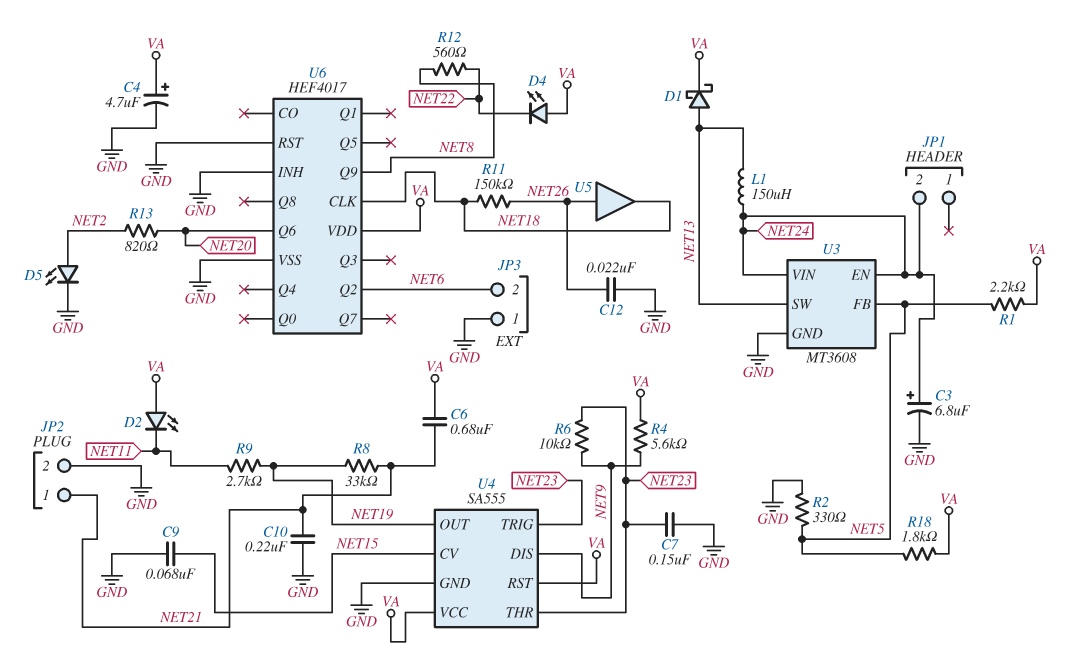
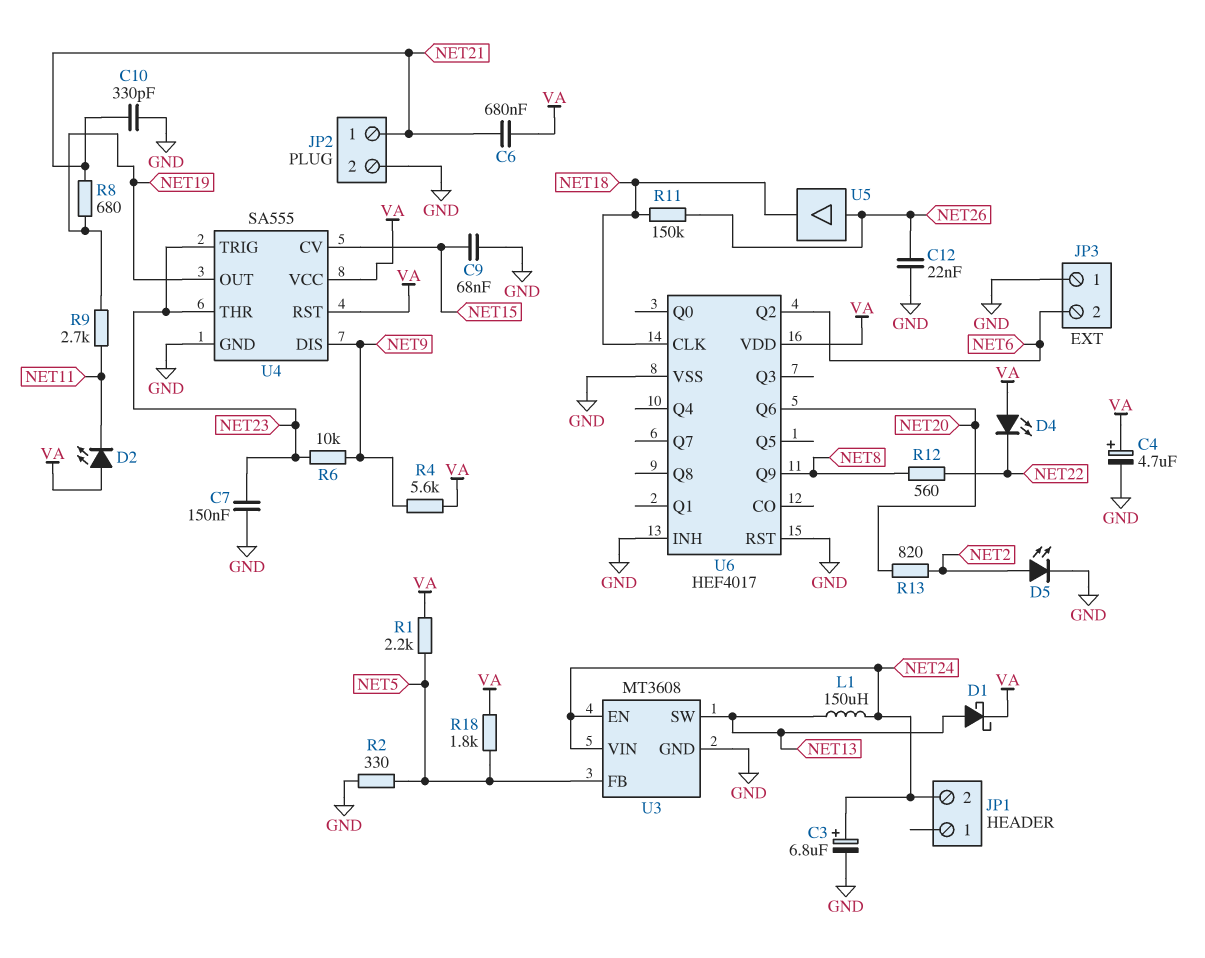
C10: 220nF (GND, NET21) -> 330pF (GND, NET21)
R8: 33k (NET19, NET21) -> 680 (NET19, NET21)

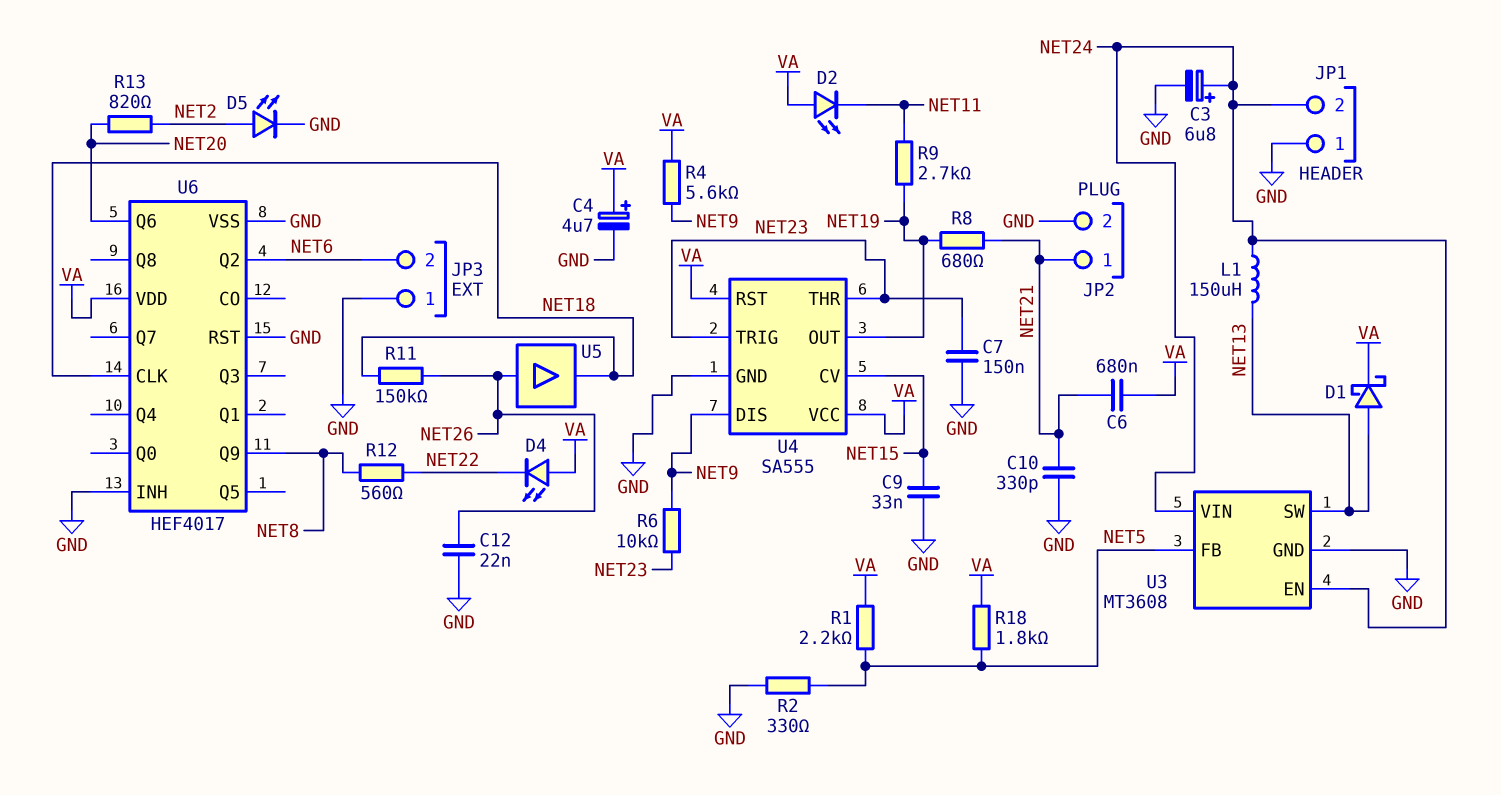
C9: 68nF (GND, NET15) -> 33nF (GND, NET15)
JP1 pin 1: none -> GND

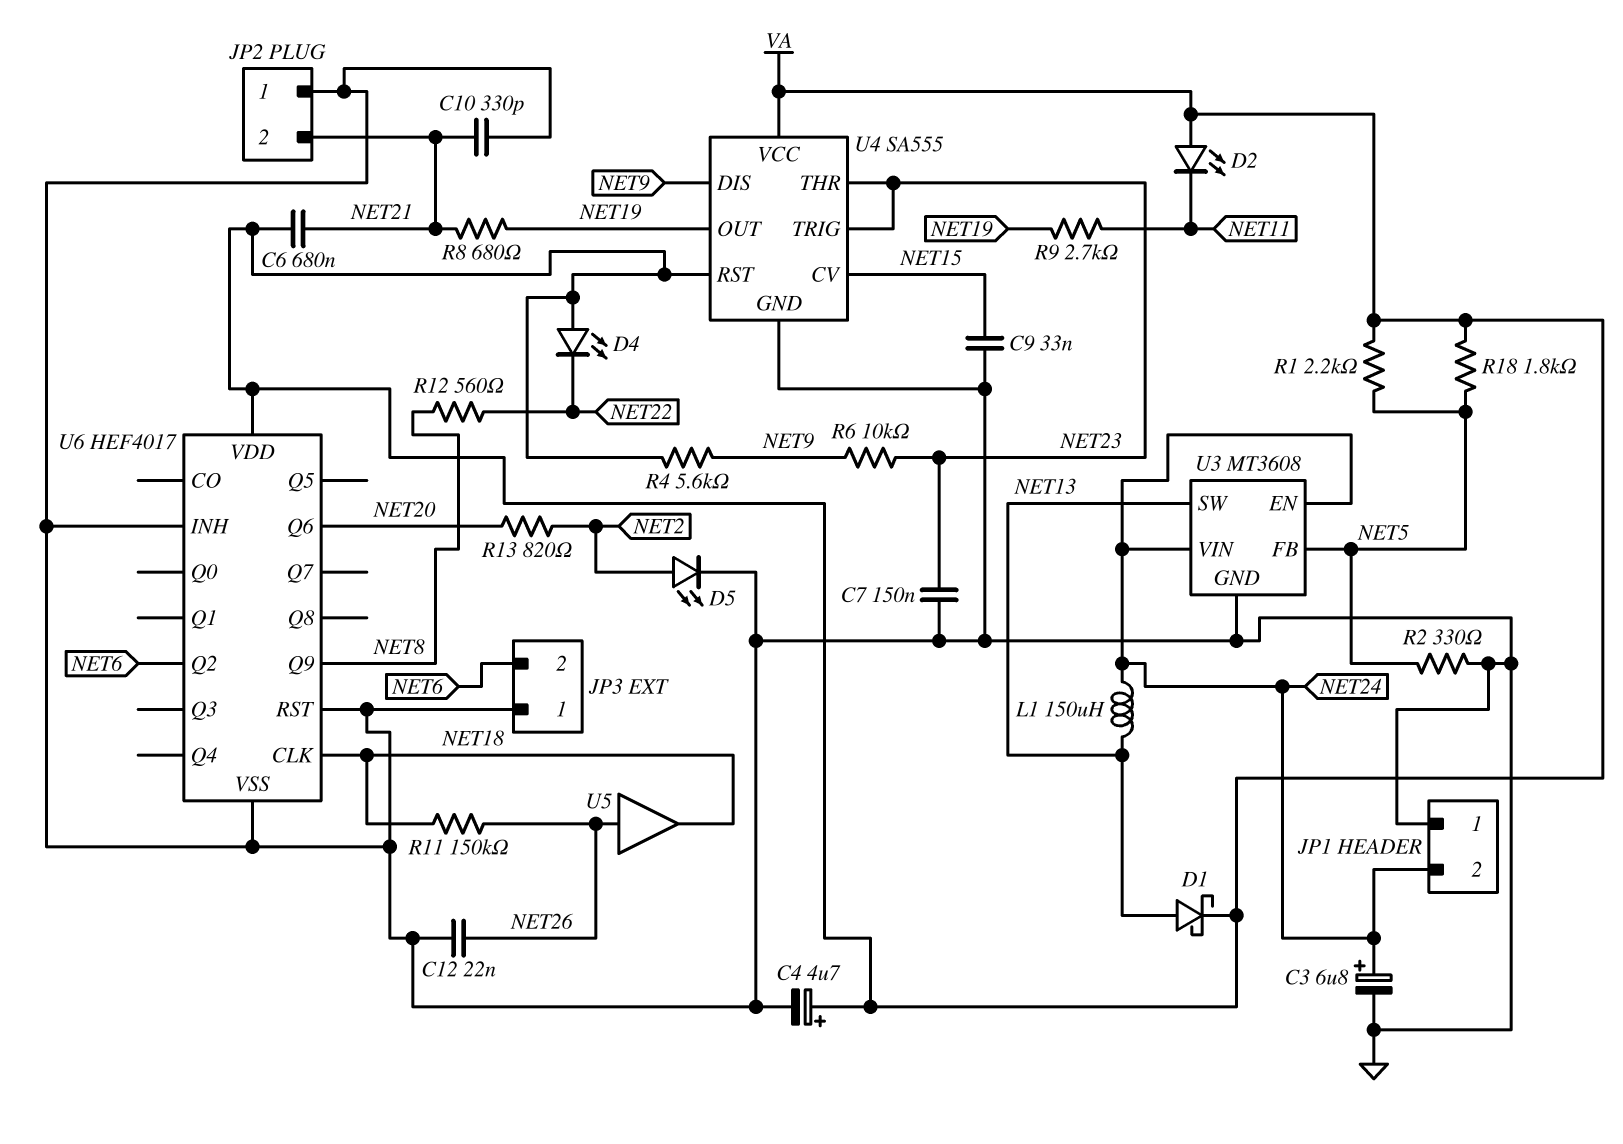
JP2 pin 1: NET21 -> GND
JP2 pin 2: GND -> NET21

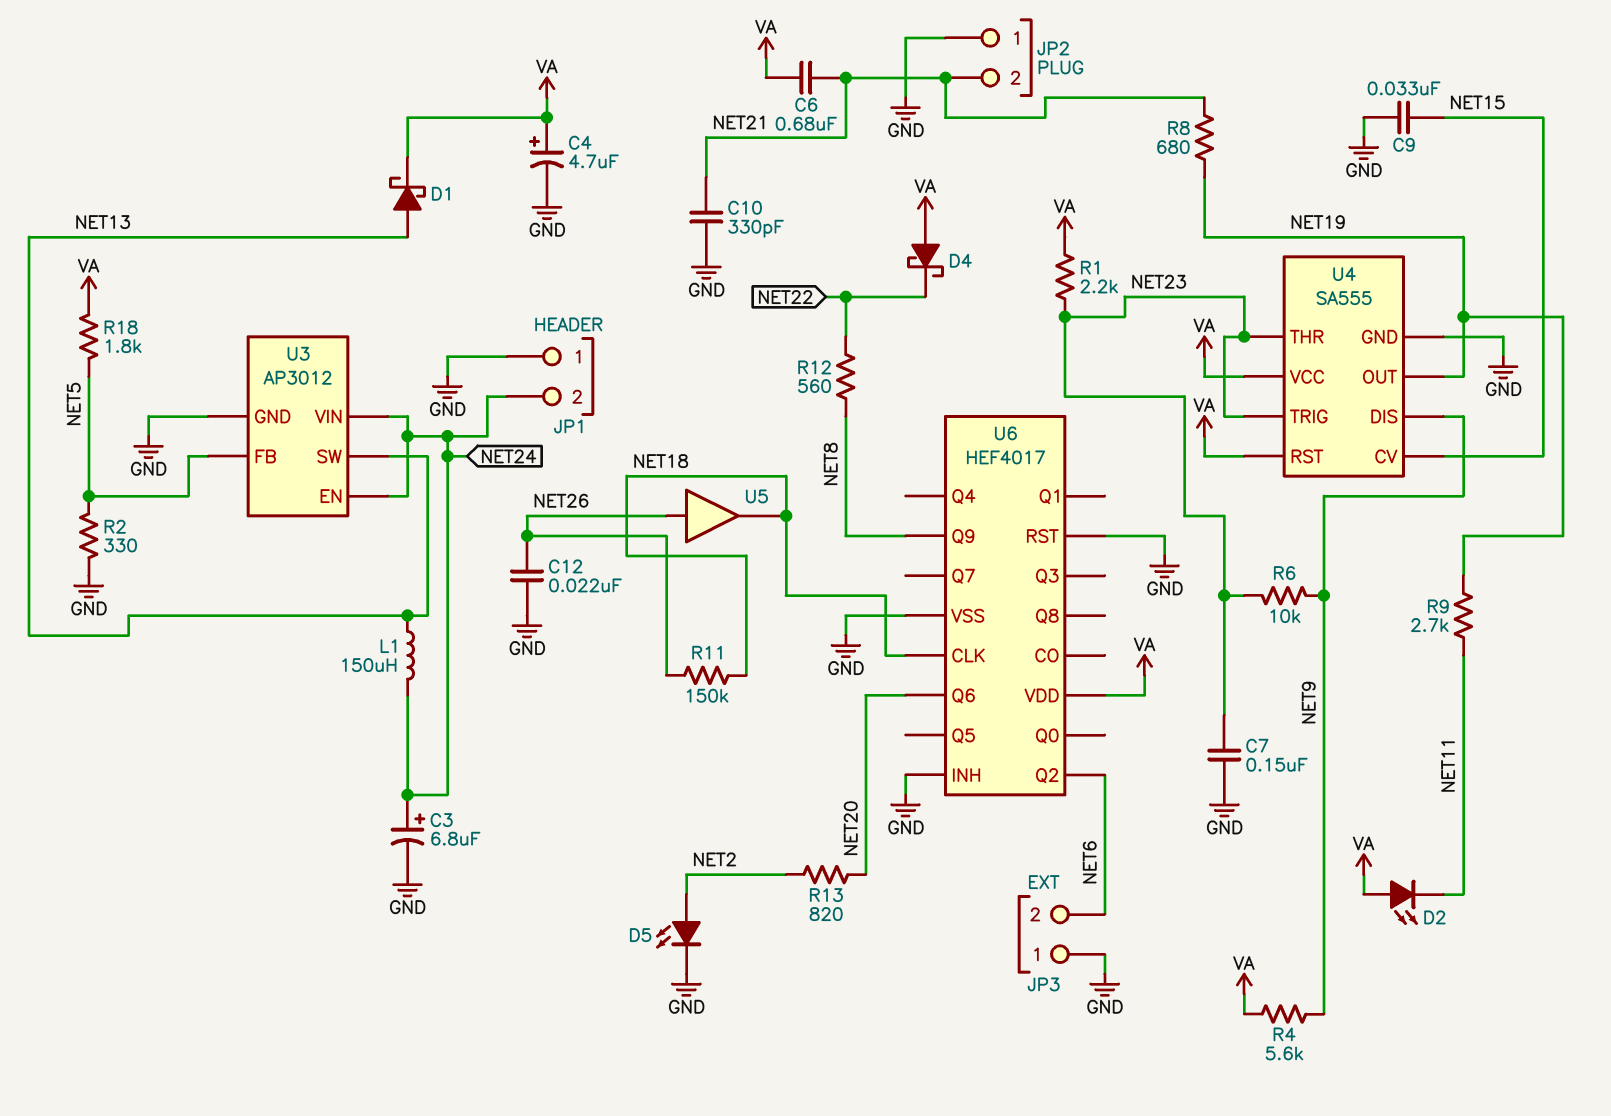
D4: LED (A VA, K NET22) -> schottky (A VA, K NET22)
R1: 2.2k (NET5, VA) -> 2.2k (NET23, VA)
U3: MT3608 -> AP3012

